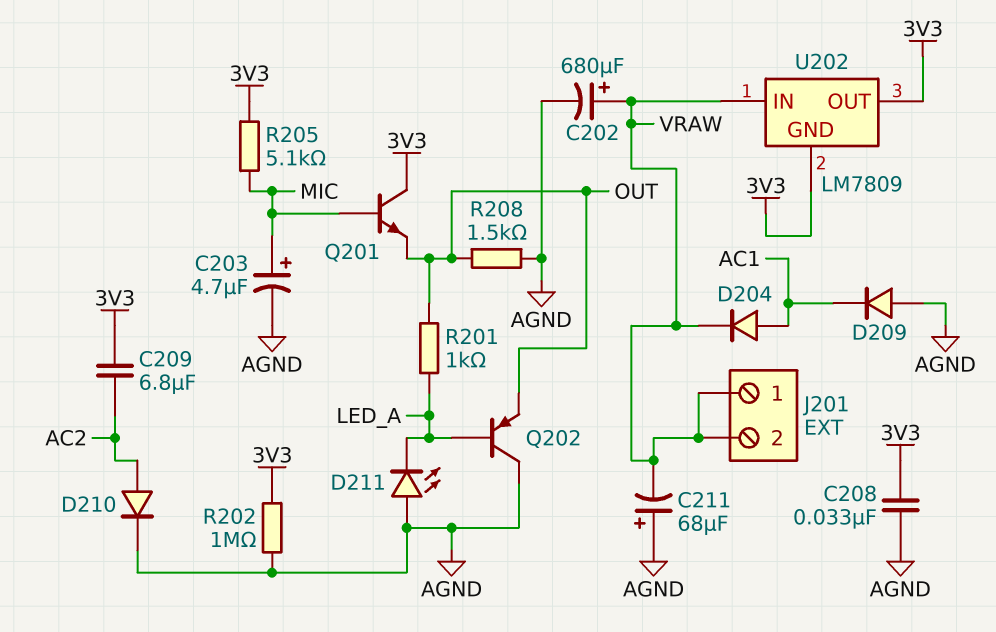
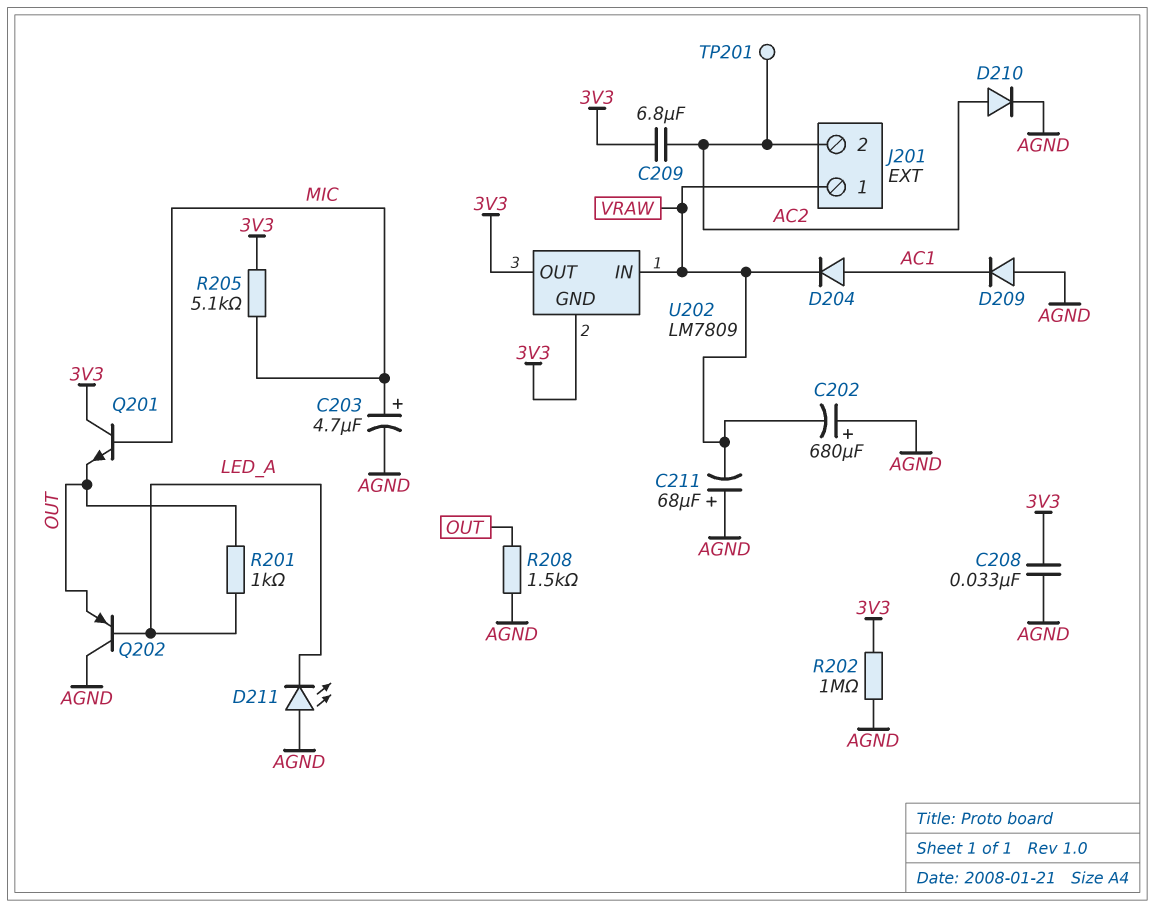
C202: 680uF (plus VRAW, minus AGND) -> 680uF (plus AGND, minus VRAW)
J201 pin 2: VRAW -> AC2
TP201: none -> test point (AC2)

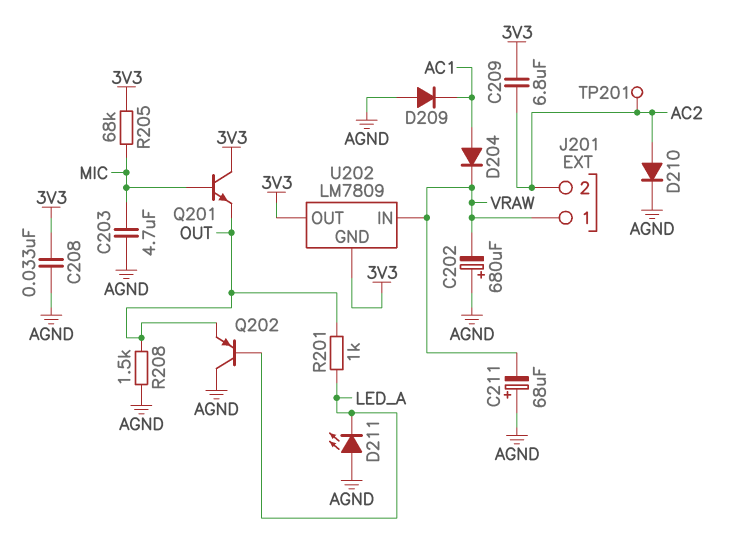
C203: 4.7uF (plus MIC, minus AGND) -> 4.7uF (AGND, MIC)
R202: 1M (3V3, AGND) -> none
R205: 5.1k (3V3, MIC) -> 68k (3V3, MIC)

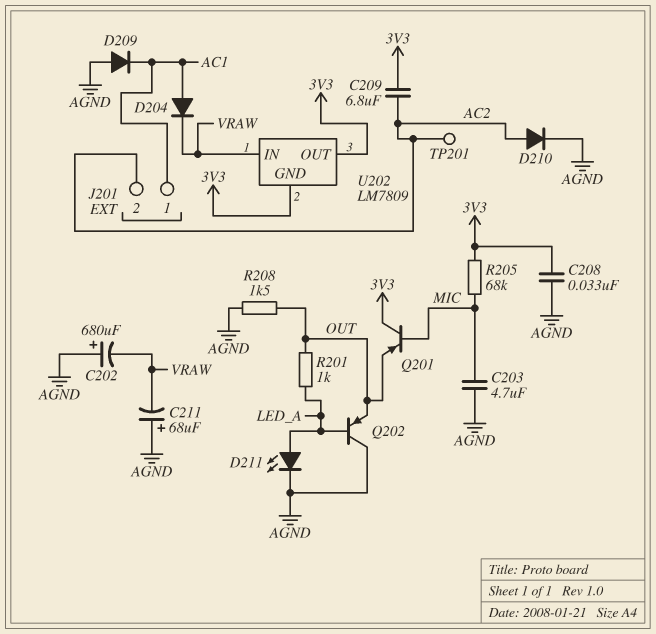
D211: LED (A AGND, K LED_A) -> LED (A LED_A, K AGND)
J201 pin 1: VRAW -> AC1
Q201: NPN (B MIC, C 3V3, E OUT) -> PNP (B MIC, C 3V3, E OUT)

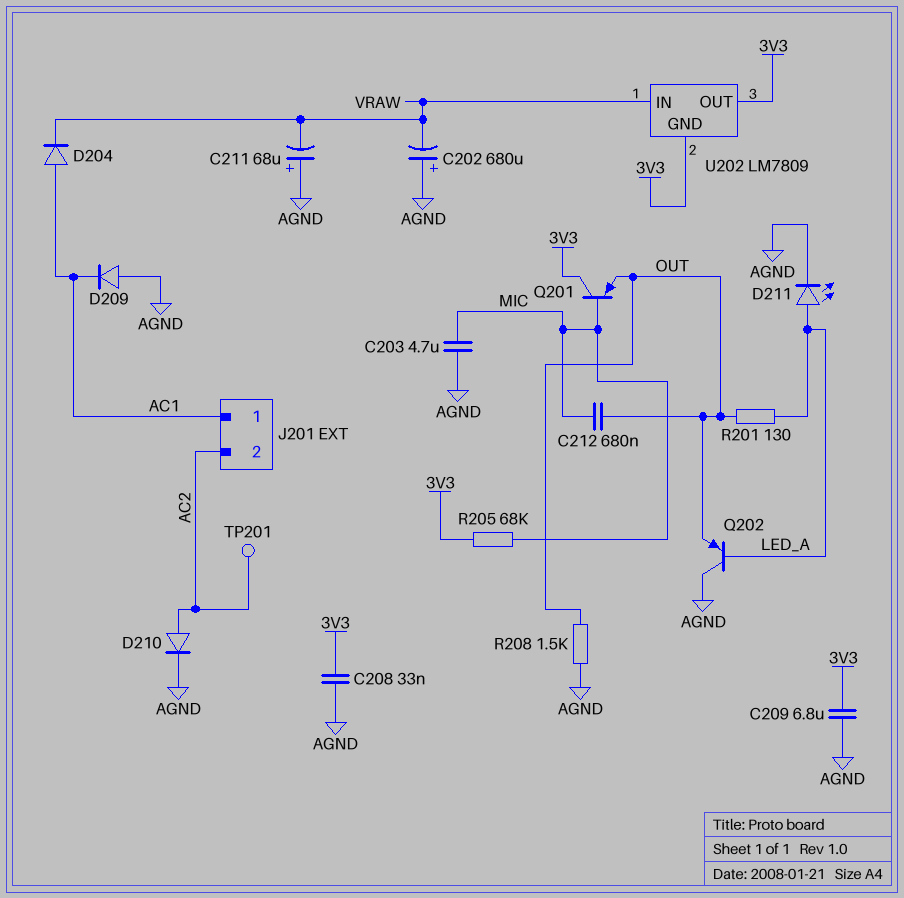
C209: 6.8uF (3V3, AC2) -> 6.8uF (3V3, AGND)
C212: none -> 680nF (MIC, OUT)
R201: 1k (LED_A, OUT) -> 130 (LED_A, OUT)

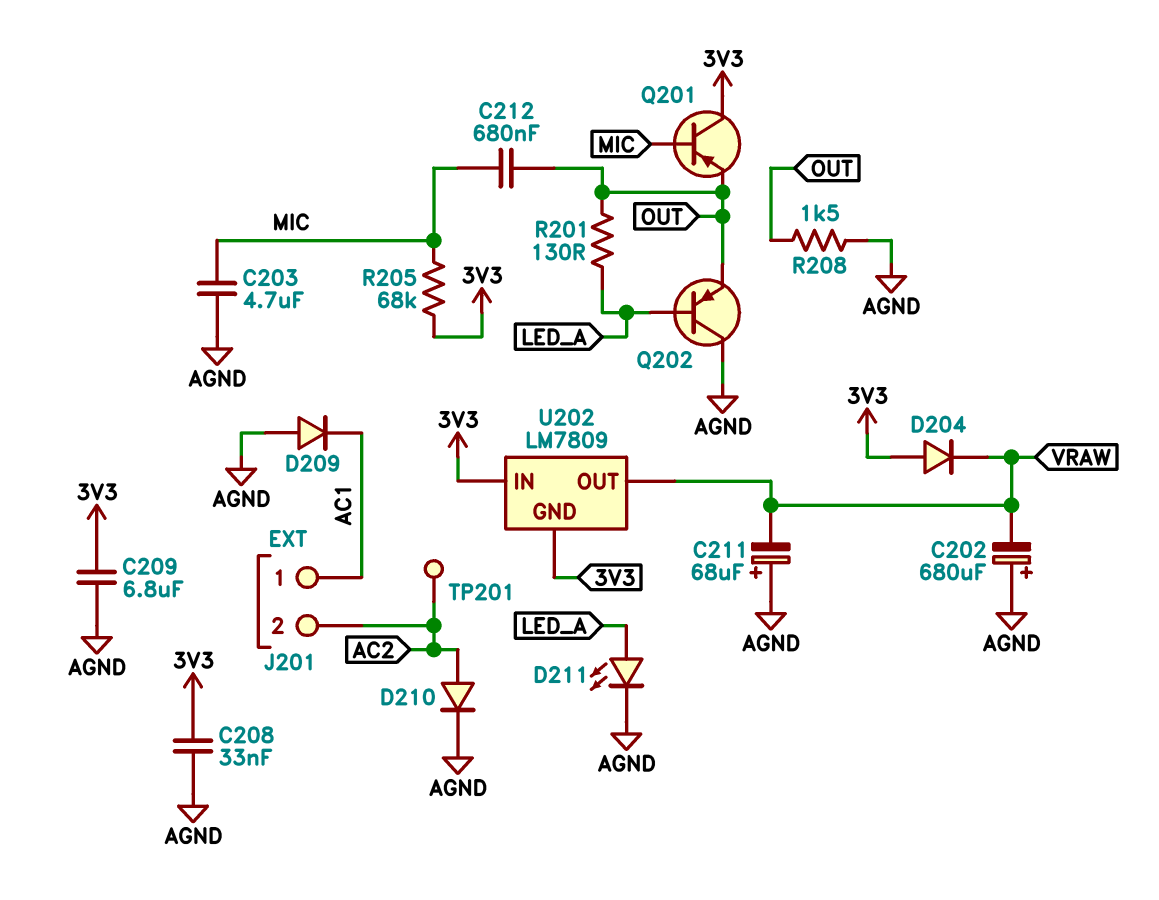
D204: diode (A AC1, K VRAW) -> diode (A 3V3, K VRAW)
U202 pin IN: VRAW -> 3V3
U202 pin OUT: 3V3 -> VRAW

